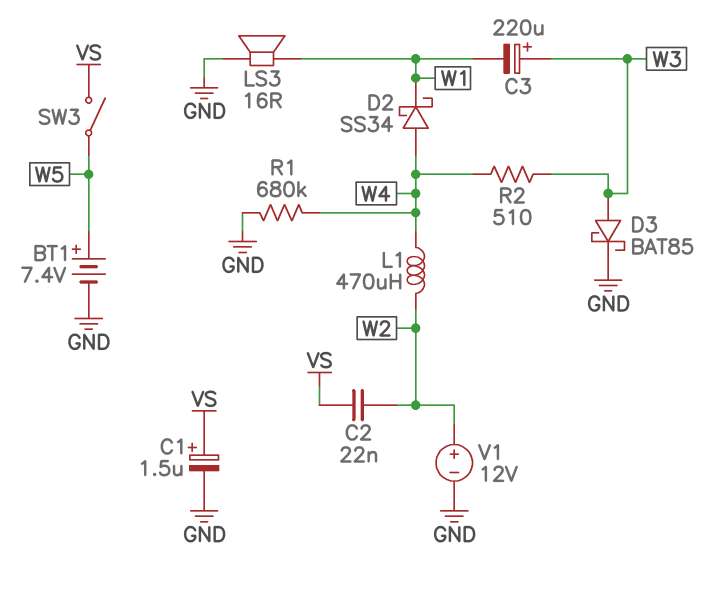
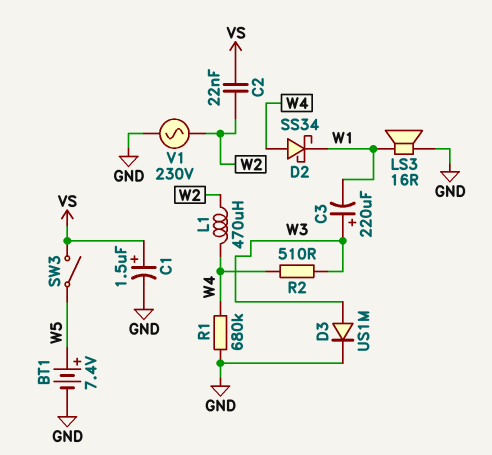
D3: schottky BAT85 (A W3, K GND) -> diode US1M (A W3, K GND)
V1: 12V (plus W2, minus GND) -> AC 230V (GND, W2)

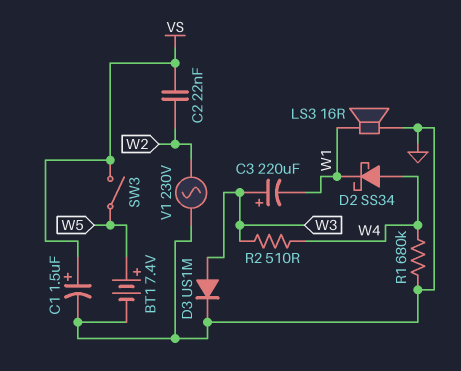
L1: 470uH (W2, W4) -> none

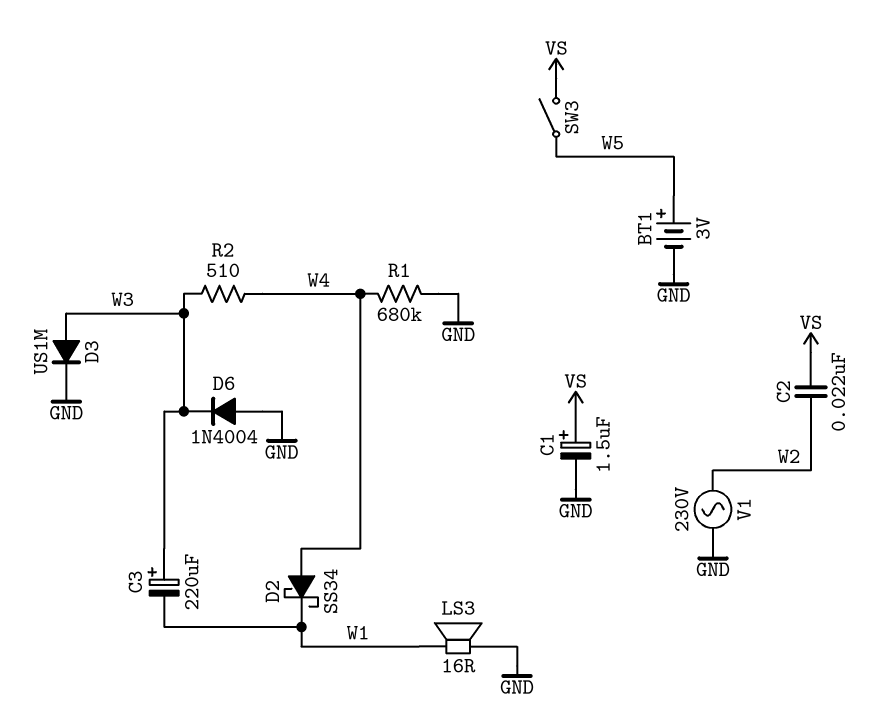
BT1: 7.4V (plus W5, minus GND) -> 3V (plus W5, minus GND)
D6: none -> diode 1N4004 (A GND, K W3)

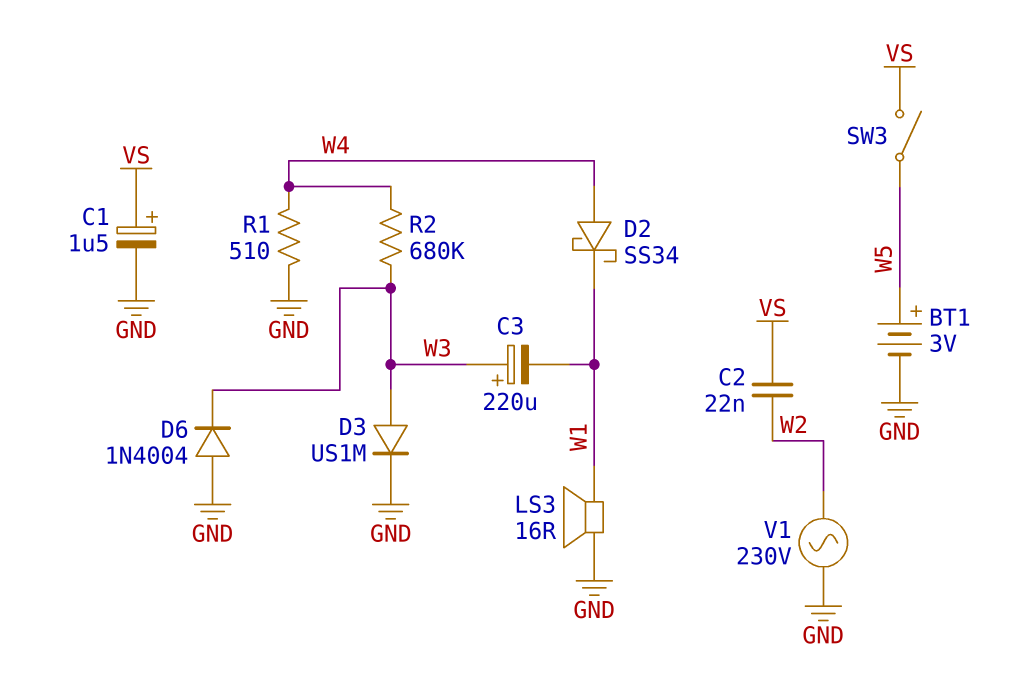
R1: 680k (GND, W4) -> 510 (GND, W4)
R2: 510 (W3, W4) -> 680k (W3, W4)

